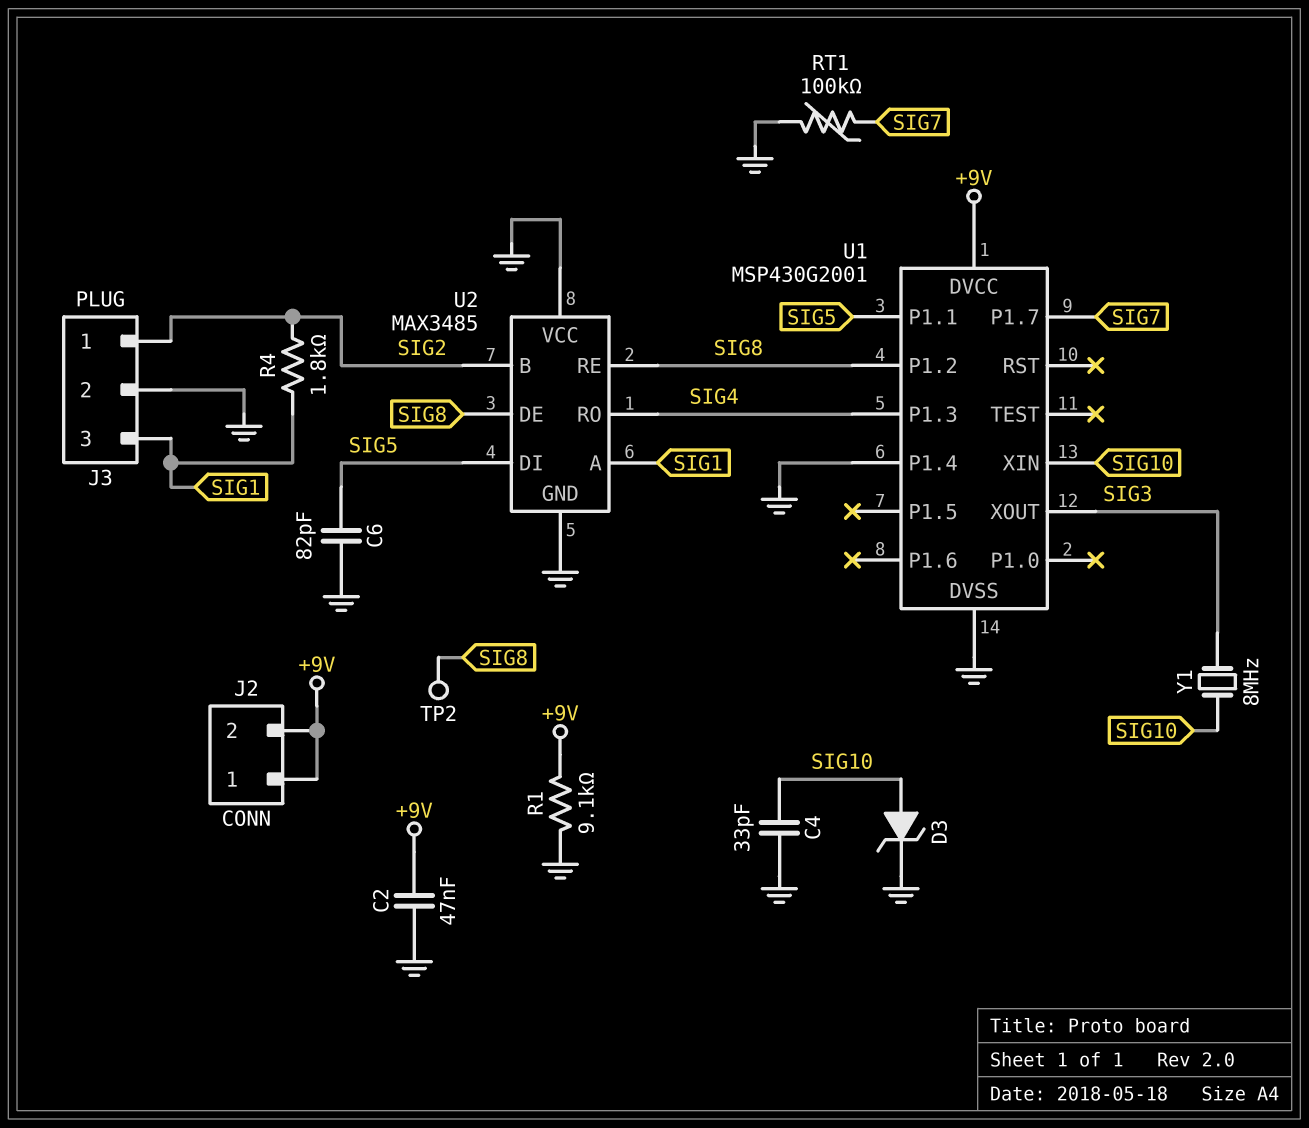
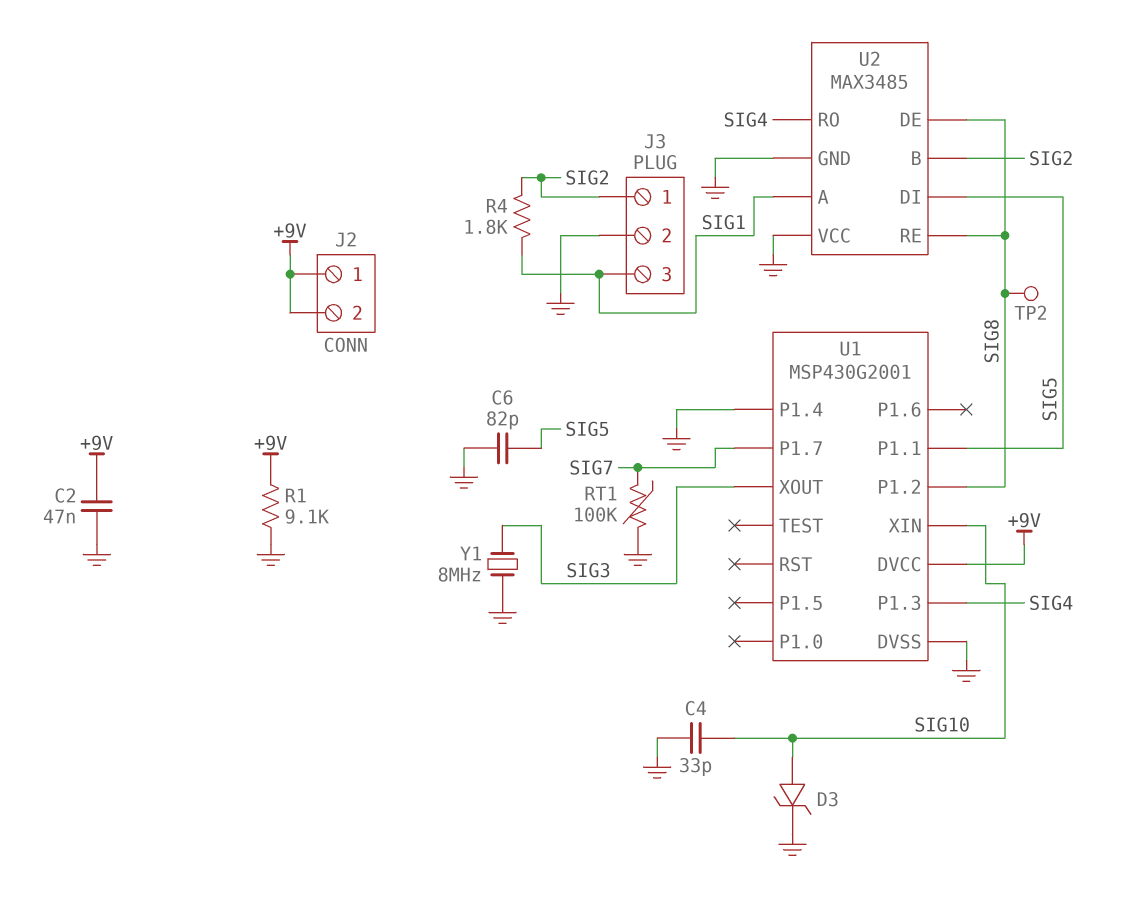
Y1: 8MHz (SIG3, SIG10) -> 8MHz (GND, SIG3)

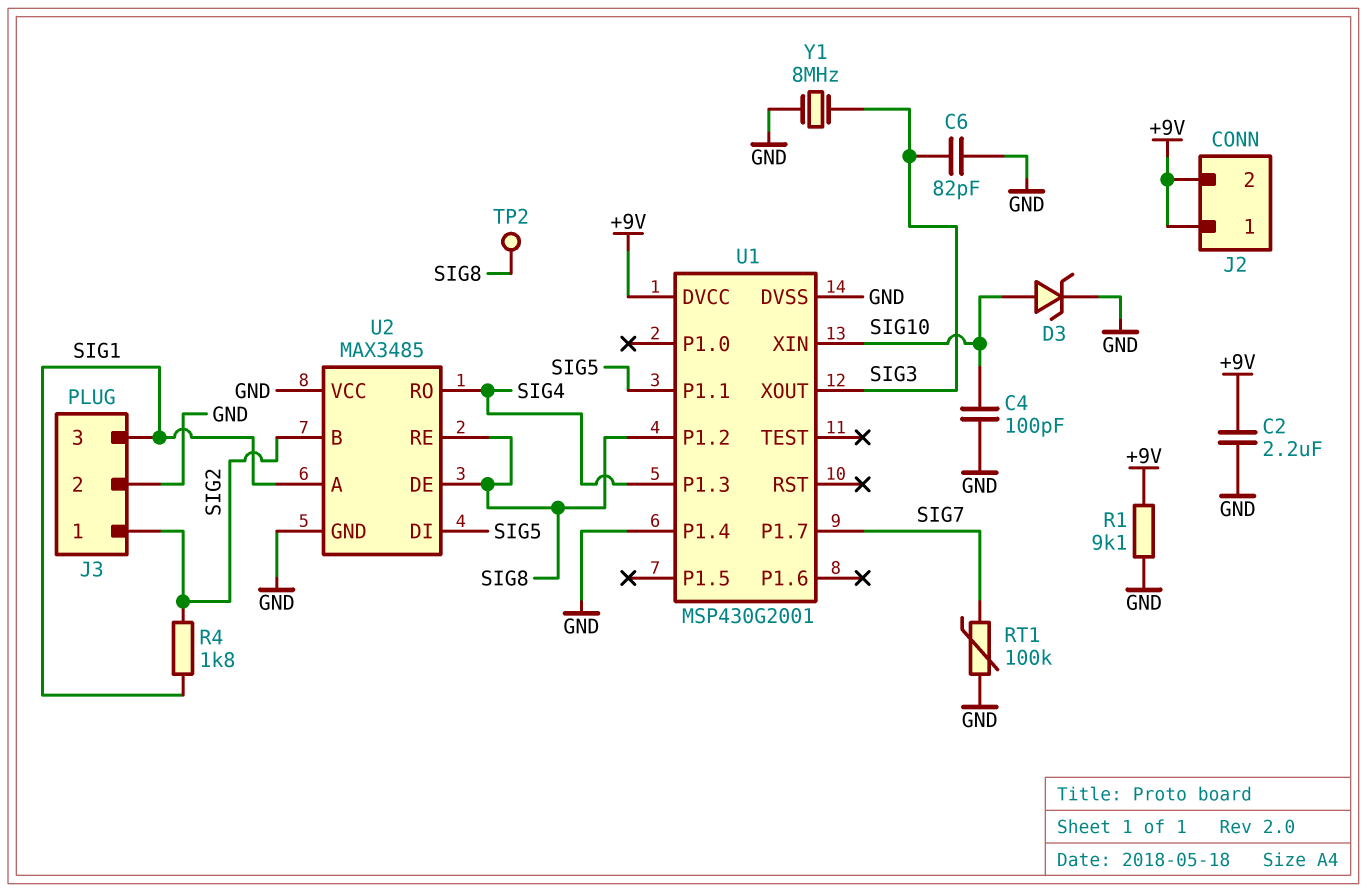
C2: 47nF (+9V, GND) -> 2.2uF (+9V, GND)
C4: 33pF (GND, SIG10) -> 100pF (GND, SIG10)
C6: 82pF (GND, SIG5) -> 82pF (GND, SIG3)

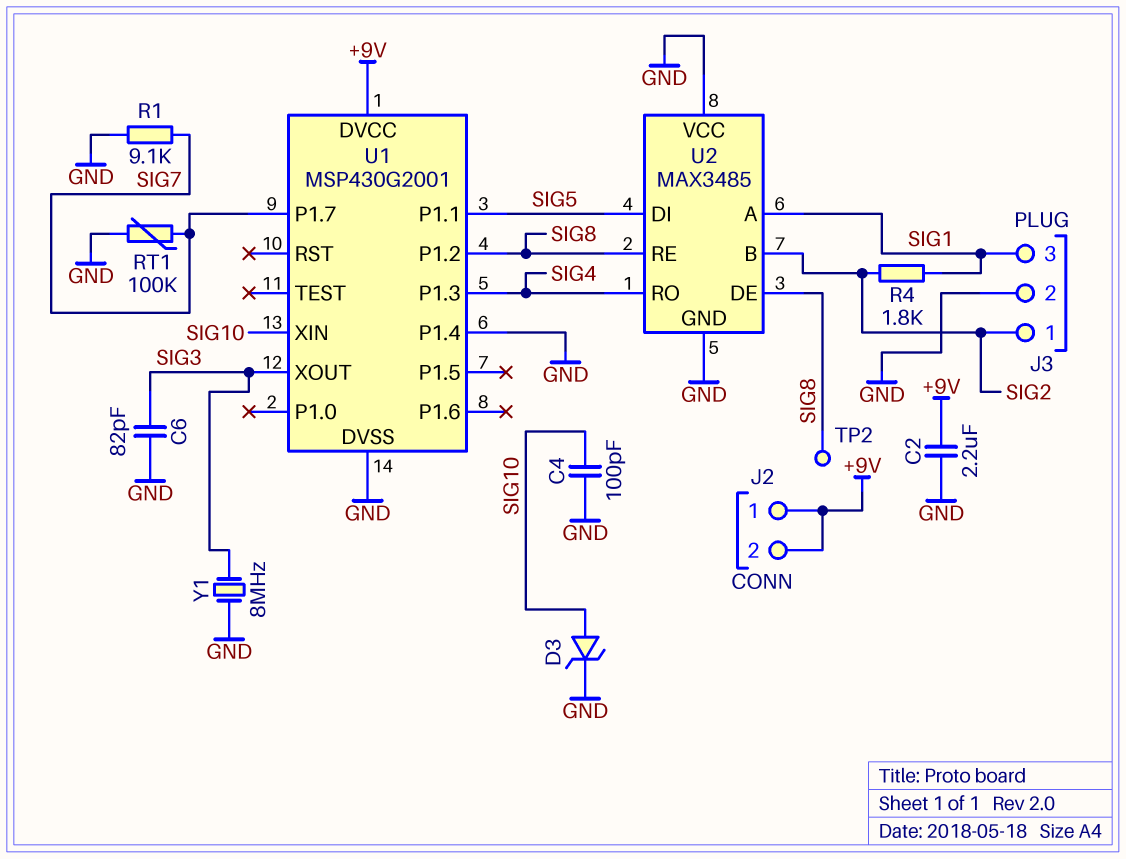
R1: 9.1k (+9V, GND) -> 9.1k (GND, SIG7)

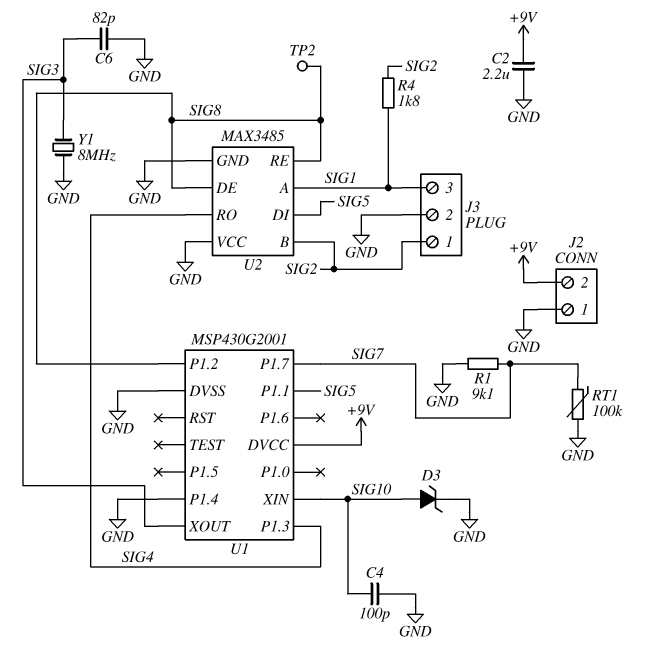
J2 pin 1: +9V -> GND

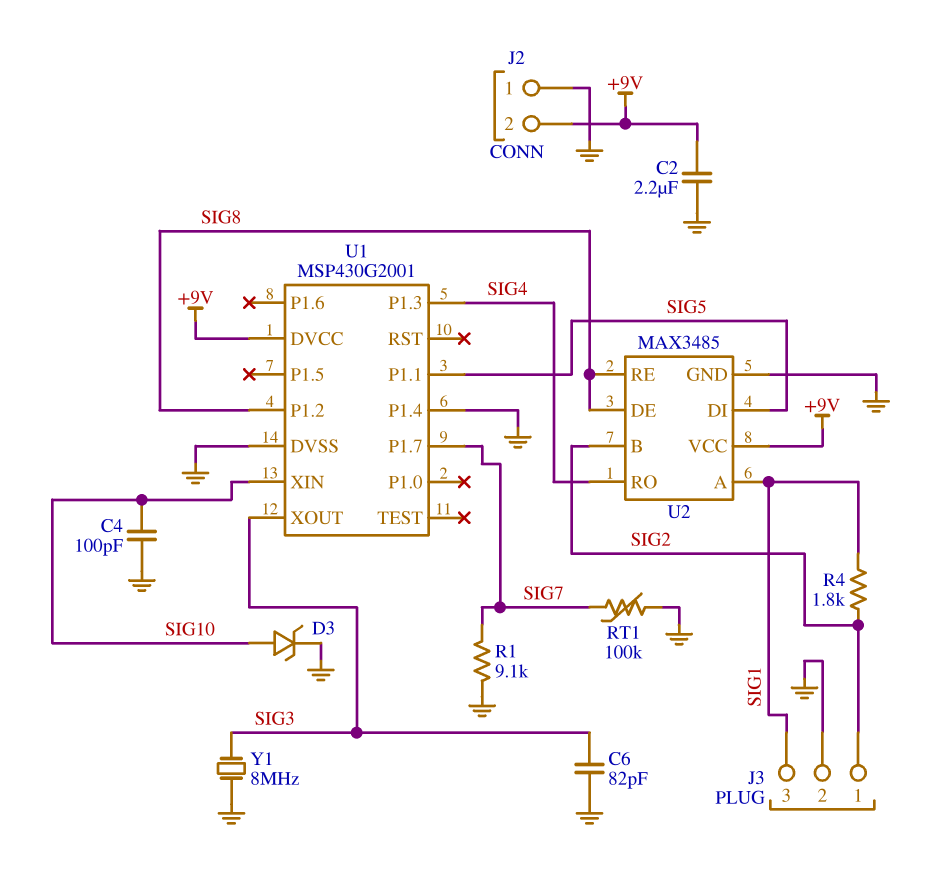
TP2: test point (SIG8) -> none
U2 pin VCC: GND -> +9V

